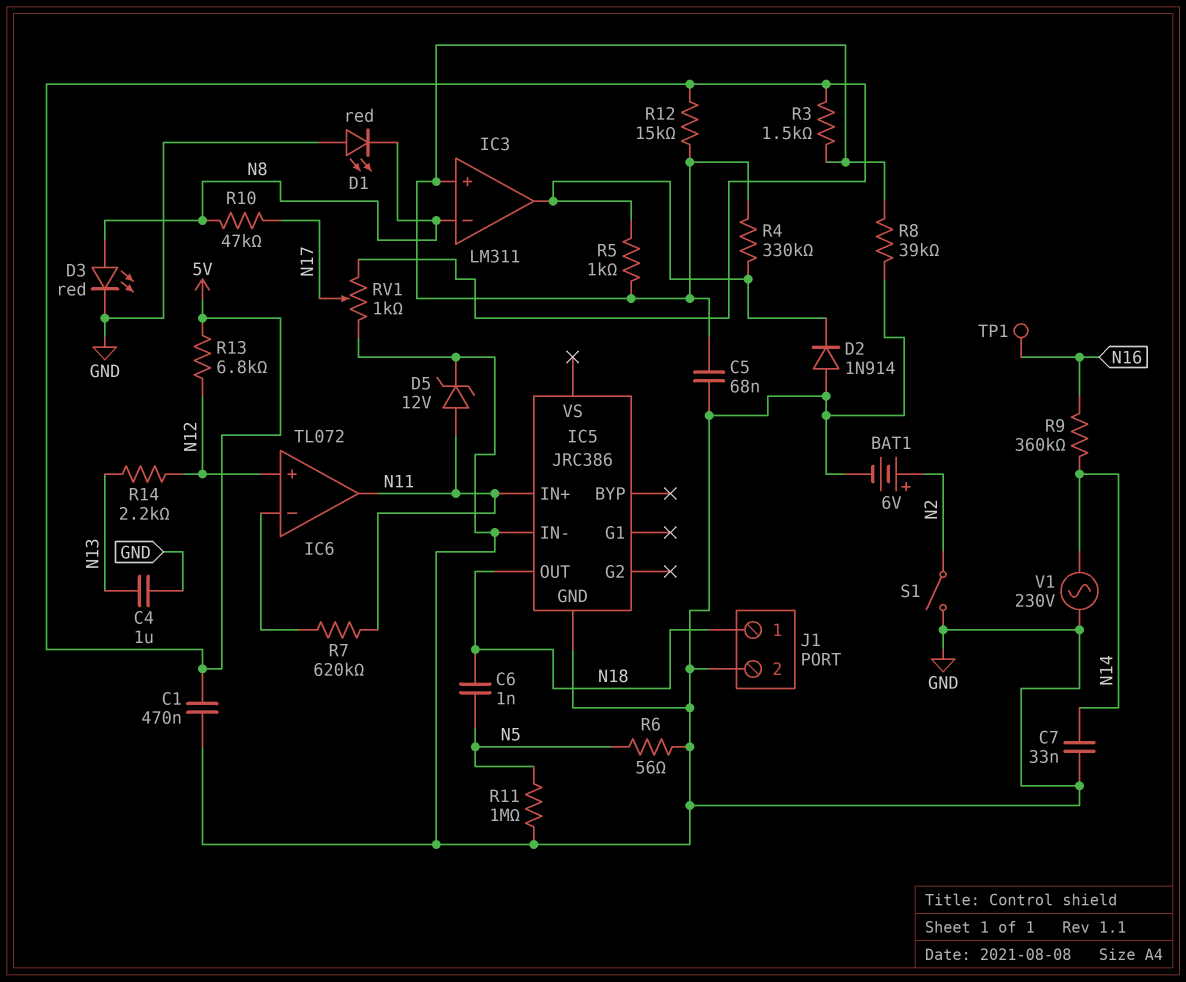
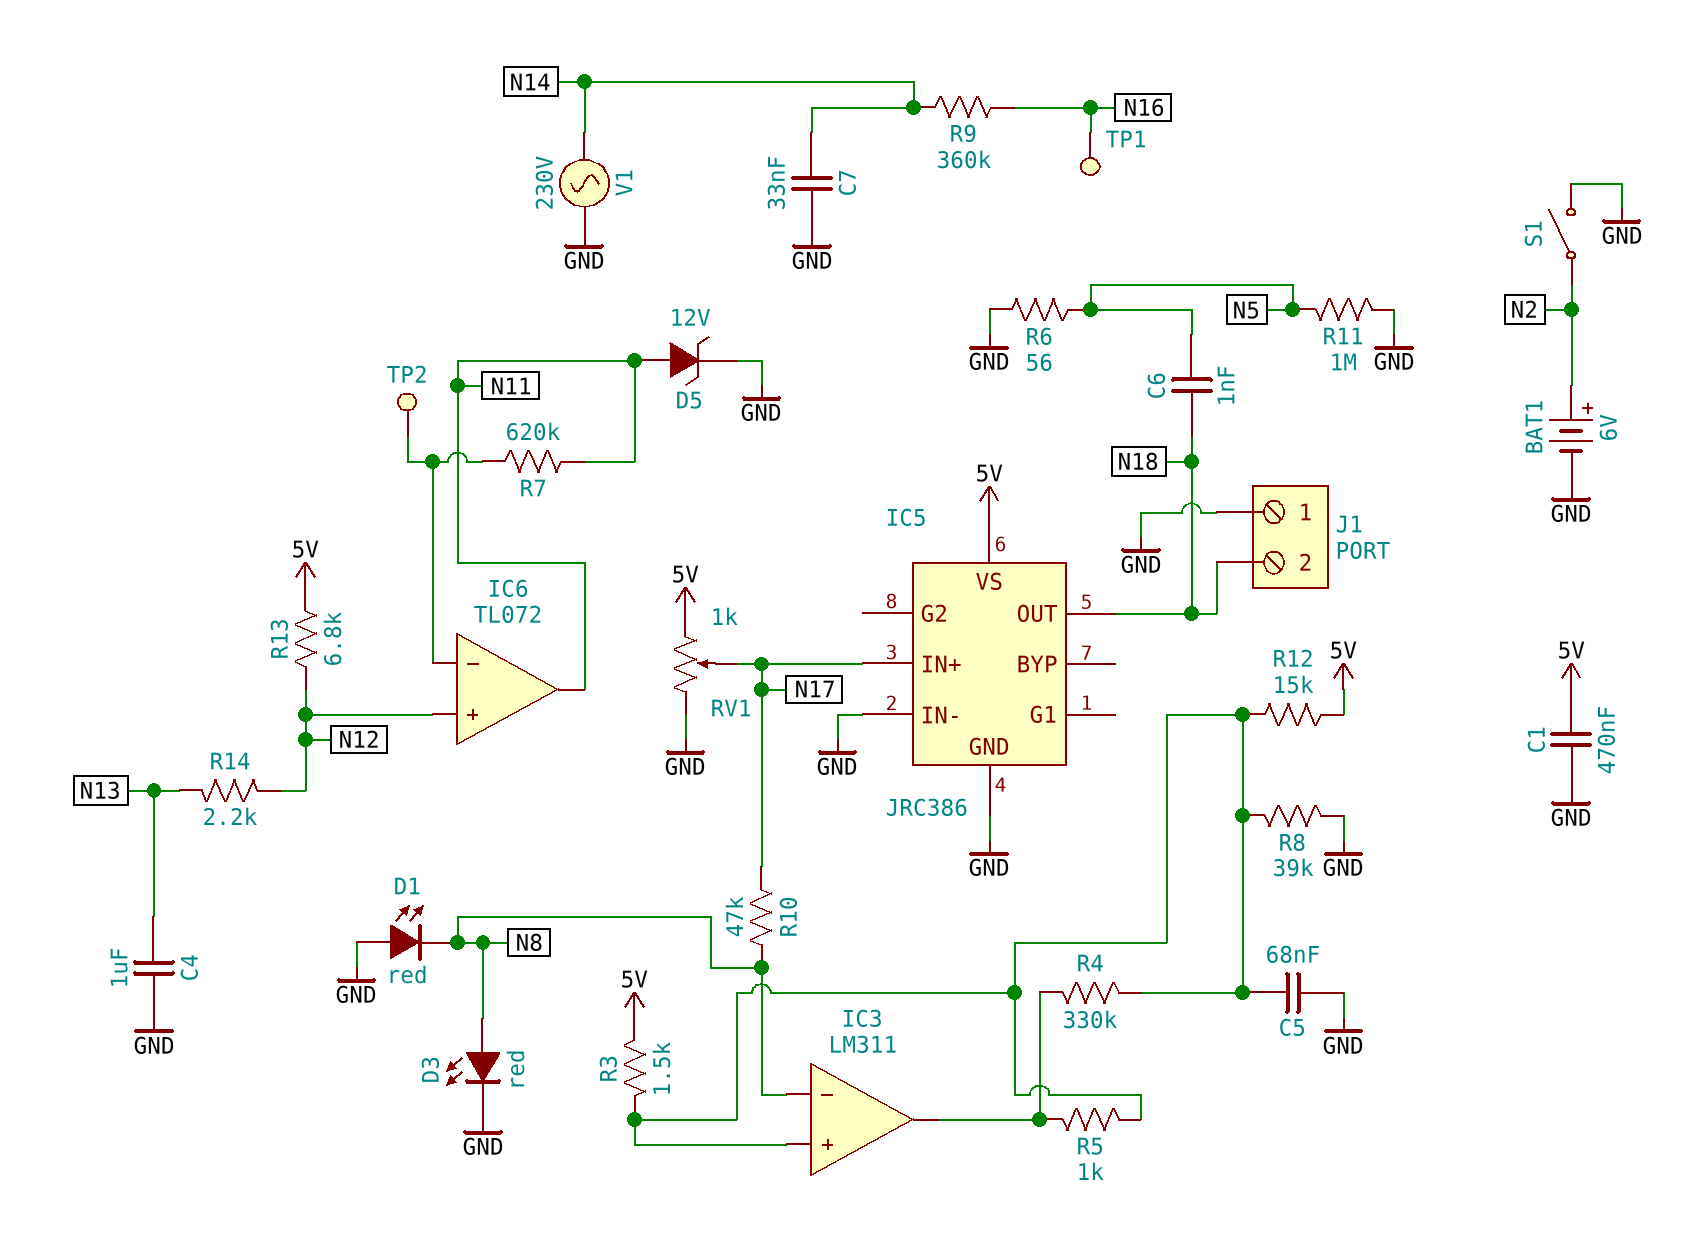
D2: diode 1N914 (A GND, K IC3/out) -> none
IC5 pin IN+: N11 -> N17
IC5 pin VS: none -> 5V
J1 pin 1: N18 -> GND
J1 pin 2: GND -> N18
TP2: none -> test point (IC6/in-)

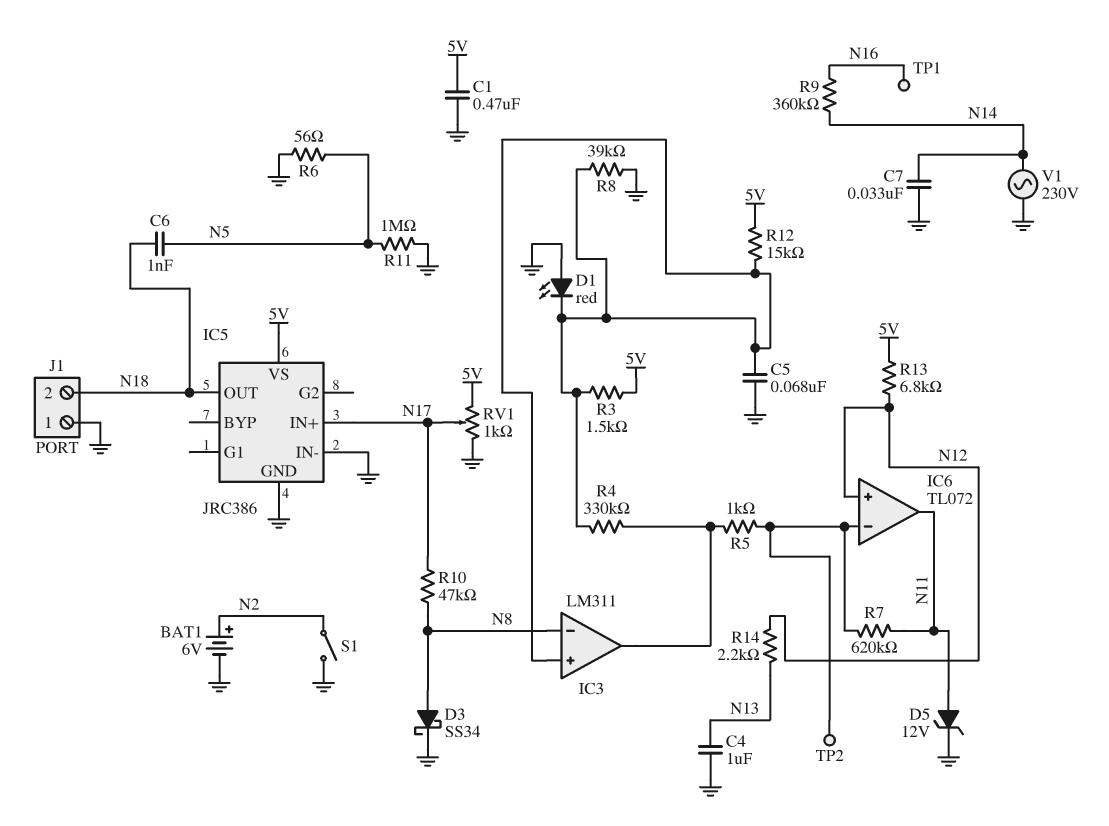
D1: LED red (A GND, K N8) -> LED red (A GND, K IC3/in+)
D3: LED red (A N8, K GND) -> schottky SS34 (A N8, K GND)
R5: 1k (IC3/in+, IC3/out) -> 1k (IC3/out, IC6/in-)

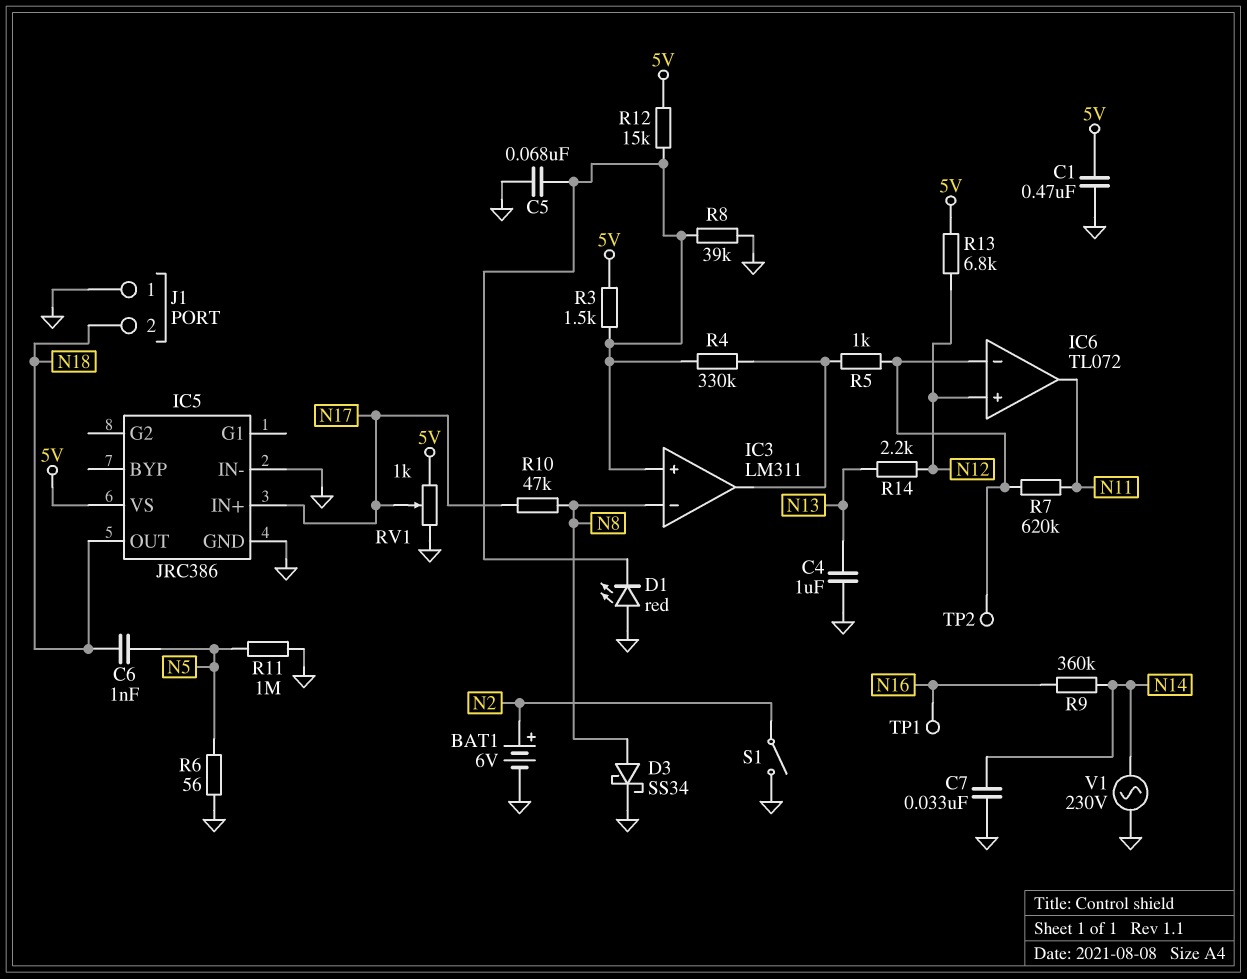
D5: zener 12V (A N11, K GND) -> none

